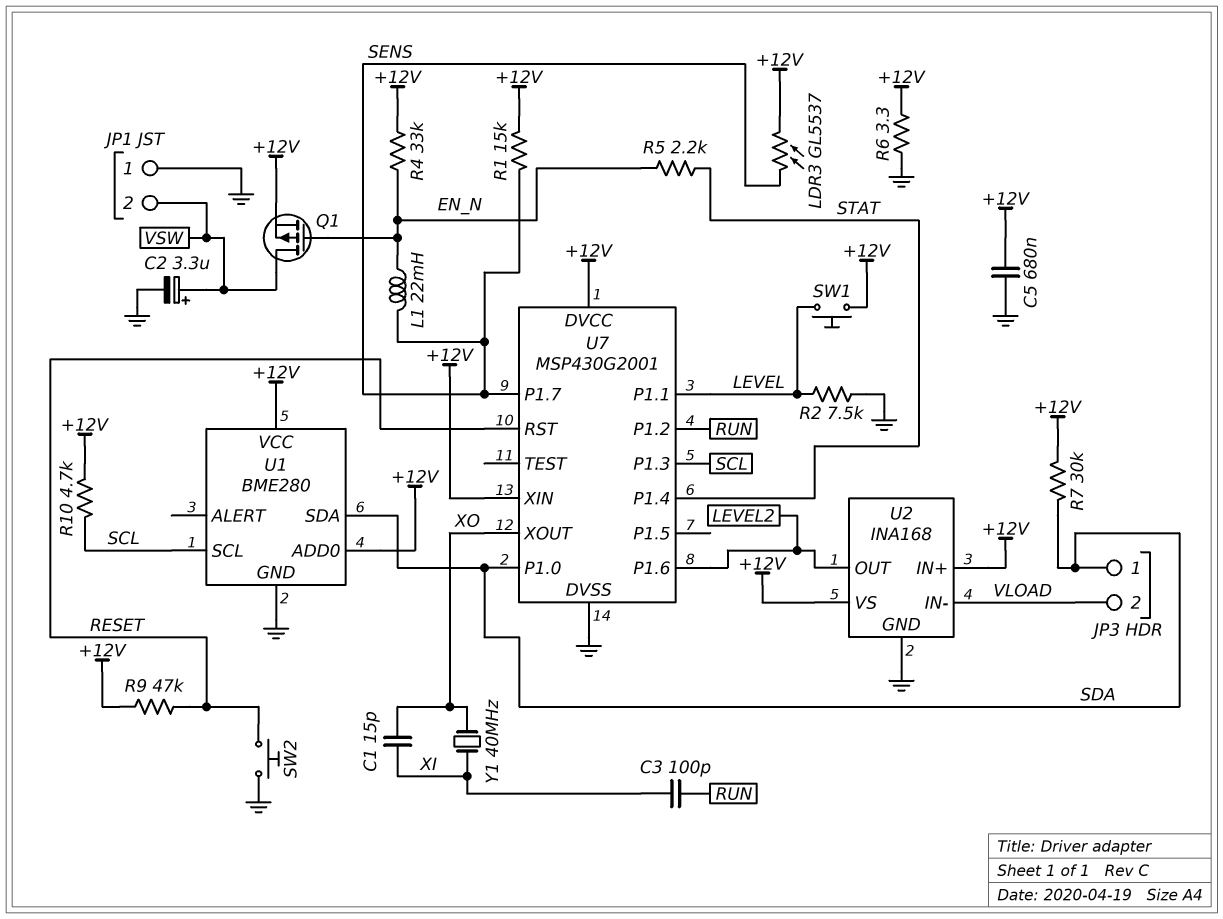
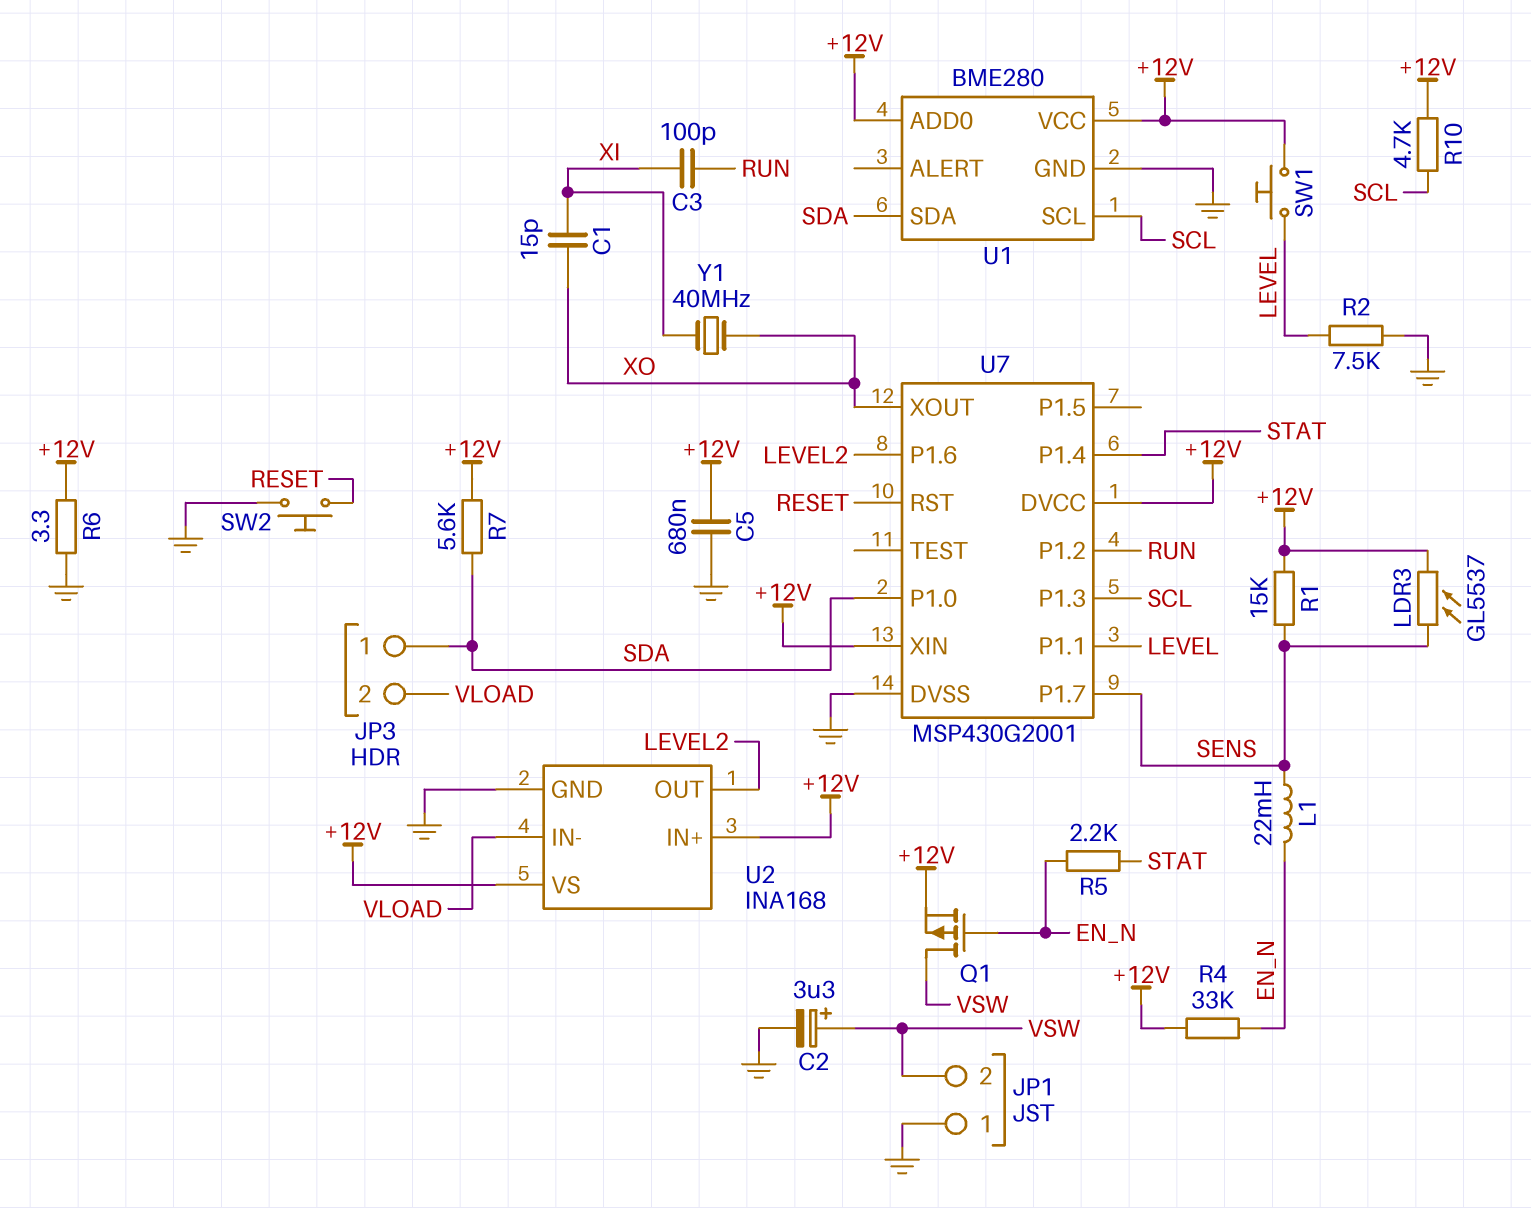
R7: 30k (+12V, SDA) -> 5.6k (+12V, SDA)
R9: 47k (+12V, RESET) -> none

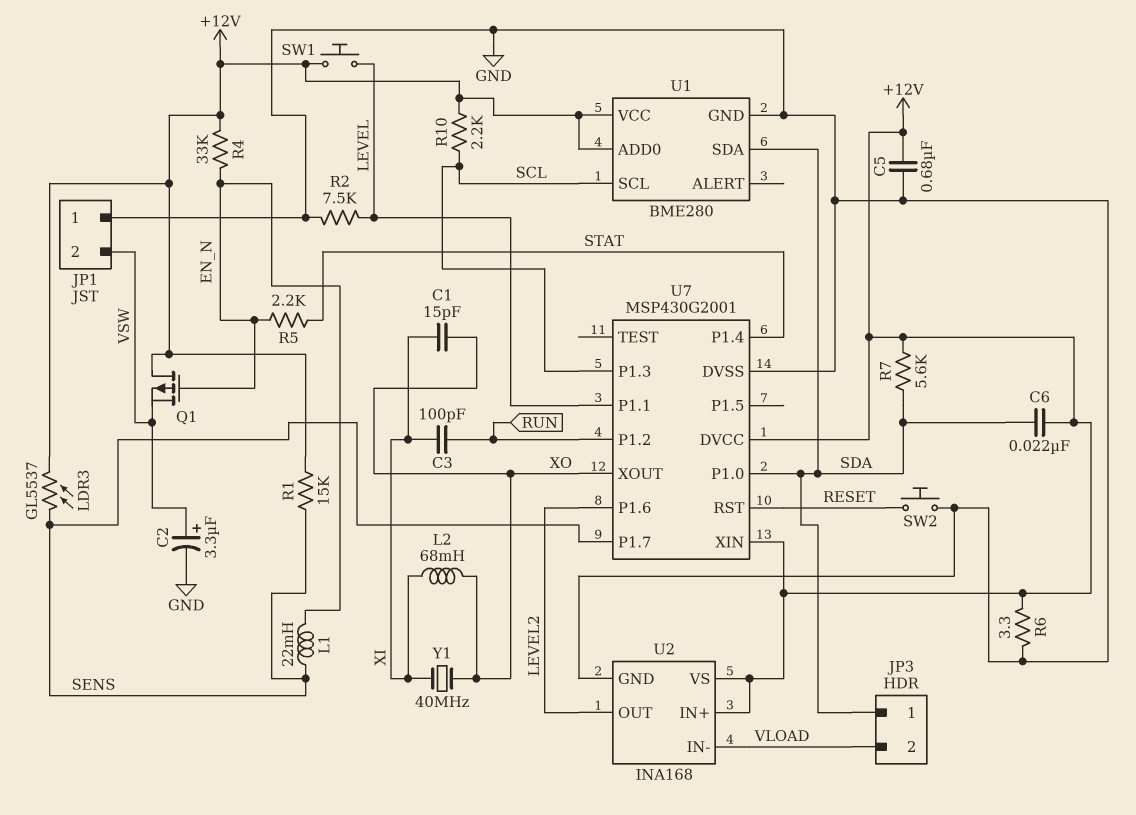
C6: none -> 22nF (+12V, SDA)
L2: none -> 68mH (XI, XO)
Q1: PMOS (G EN_N, D VSW, S +12V) -> PMOS (G EN_N, D +12V, S VSW)
R10: 4.7k (+12V, SCL) -> 2.2k (+12V, SCL)

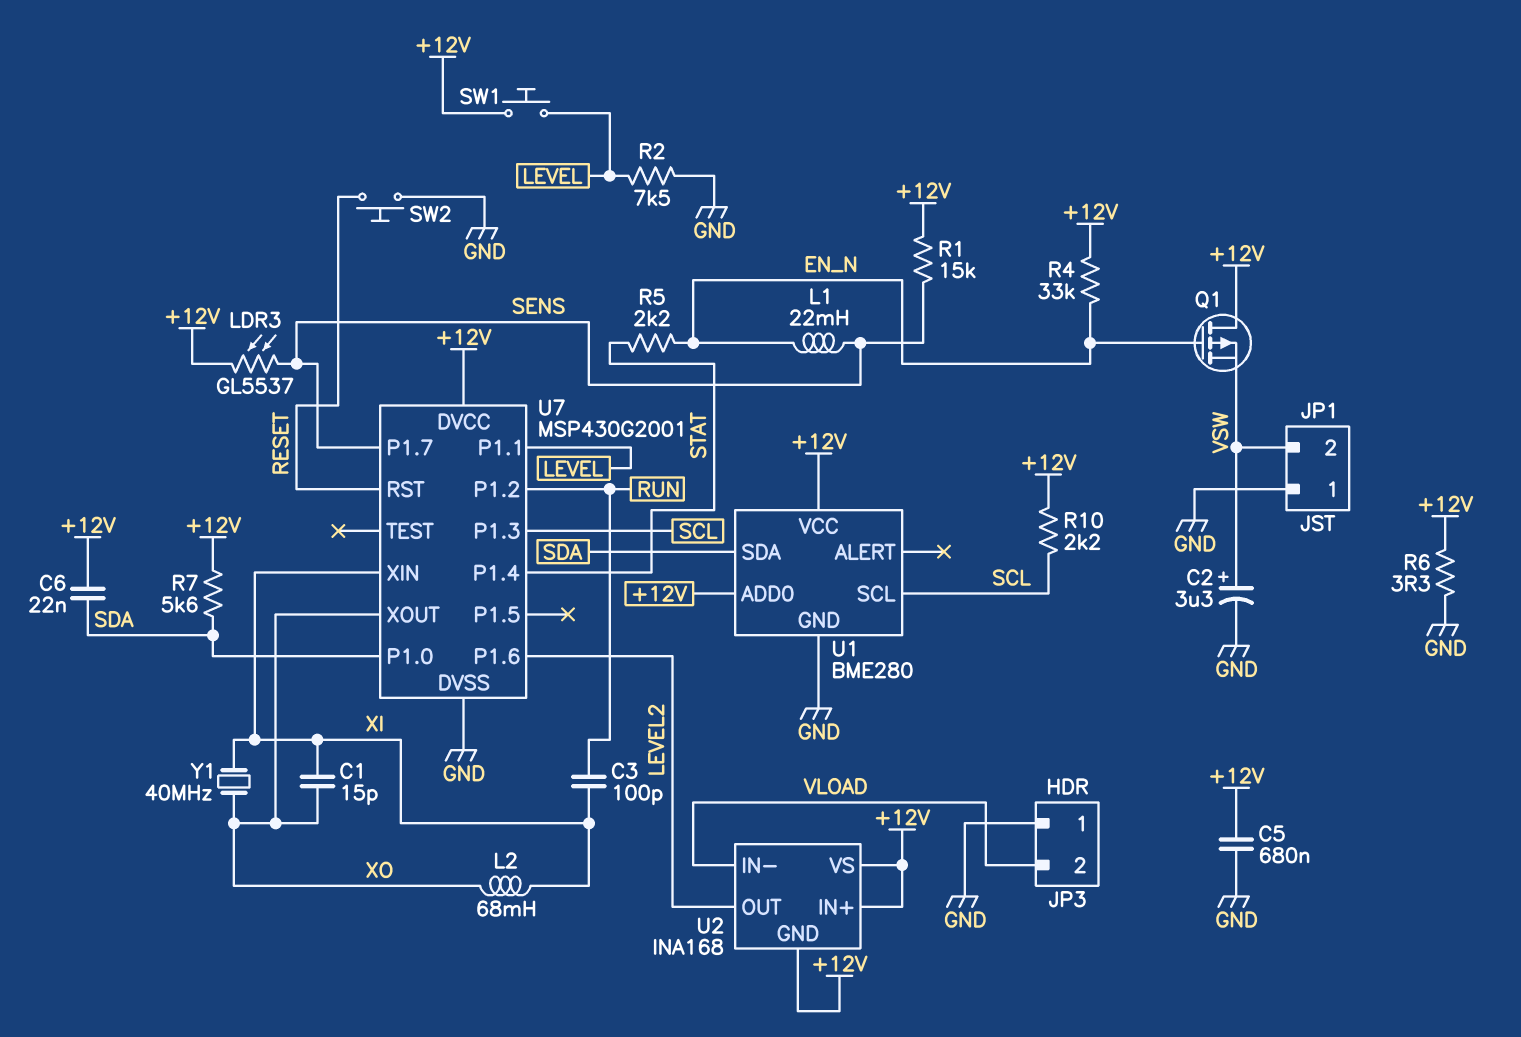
JP3 pin 1: SDA -> GND
U2 pin GND: GND -> +12V
U7 pin XIN: +12V -> XI

